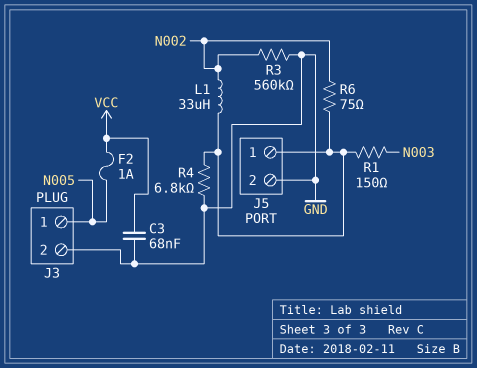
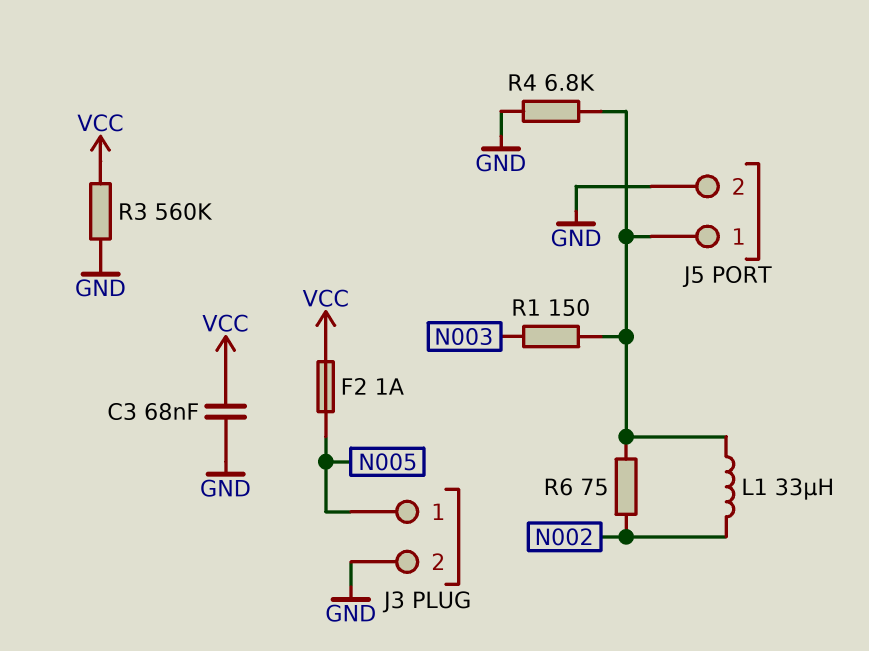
R3: 560k (GND, N002) -> 560k (GND, VCC)

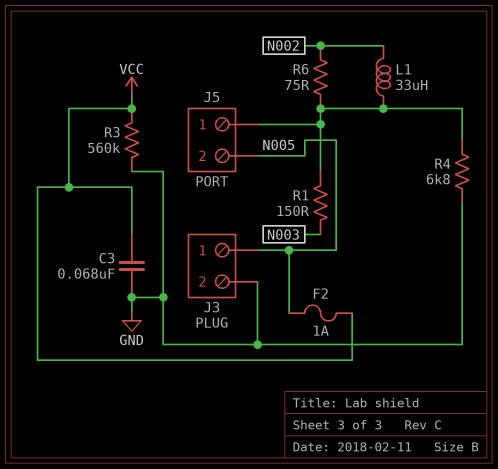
J5 pin 2: GND -> N005

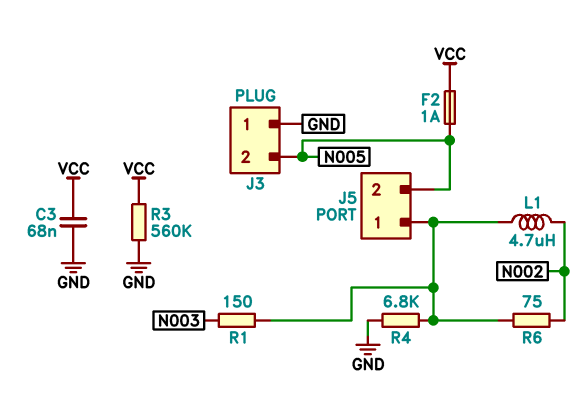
J3 pin 1: N005 -> GND
J3 pin 2: GND -> N005
L1: 33uH (J5/1, N002) -> 4.7uH (J5/1, N002)

